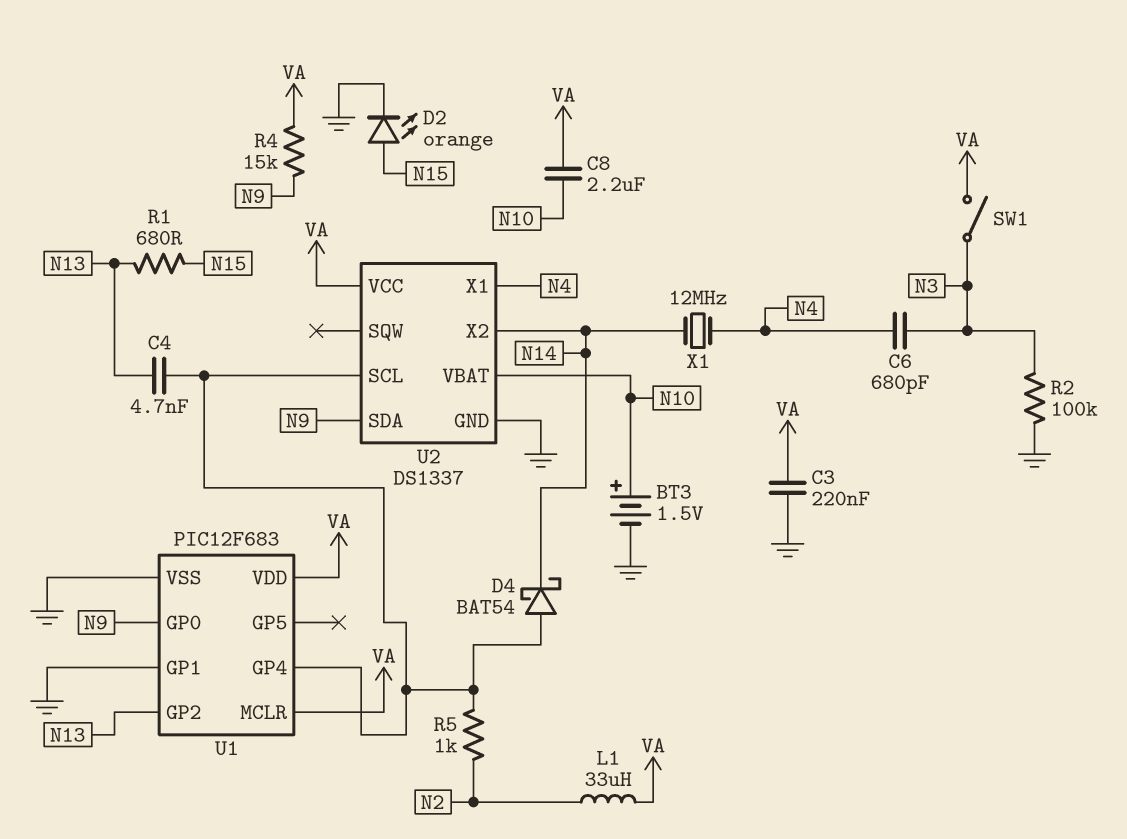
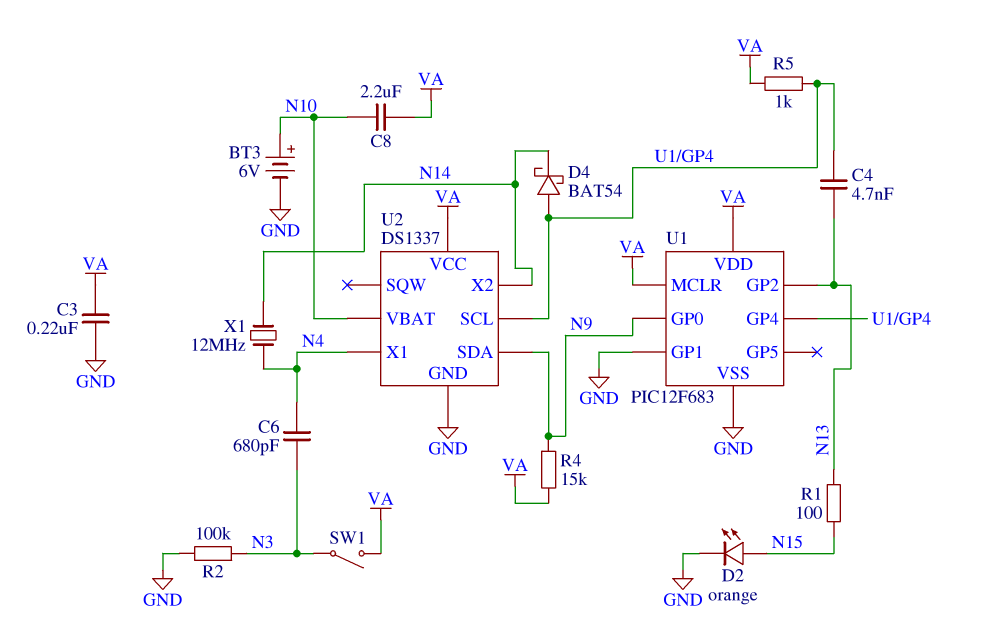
BT3: 1.5V (plus N10, minus GND) -> 6V (plus N10, minus GND)
L1: 33uH (N2, VA) -> none
R1: 680 (N13, N15) -> 100 (N13, N15)
R5: 1k (N2, U1/GP4) -> 1k (U1/GP4, VA)

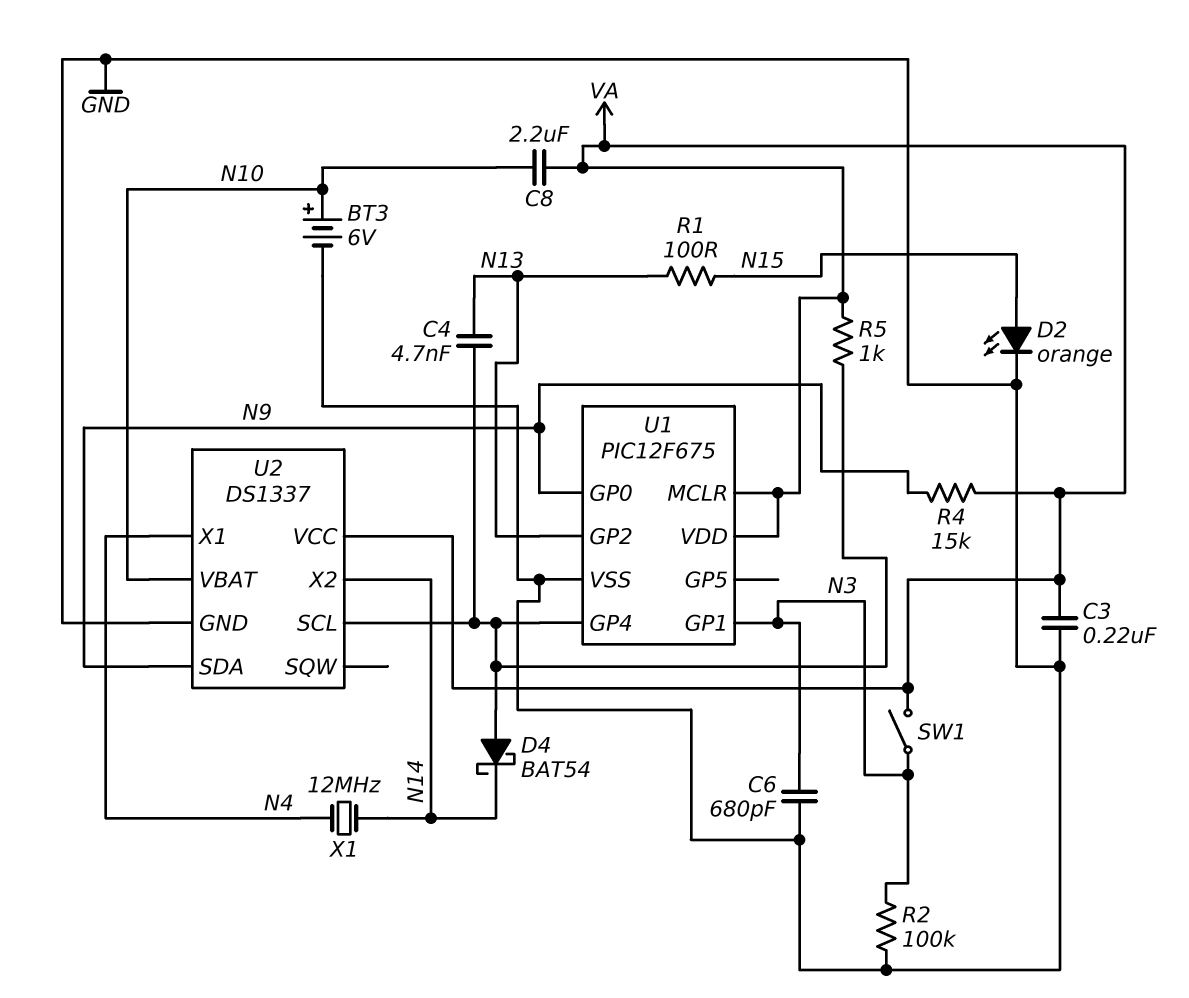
C6: 680pF (N3, N4) -> 680pF (GND, N3)
U1: PIC12F683 -> PIC12F675
U1 pin GP1: GND -> N3

